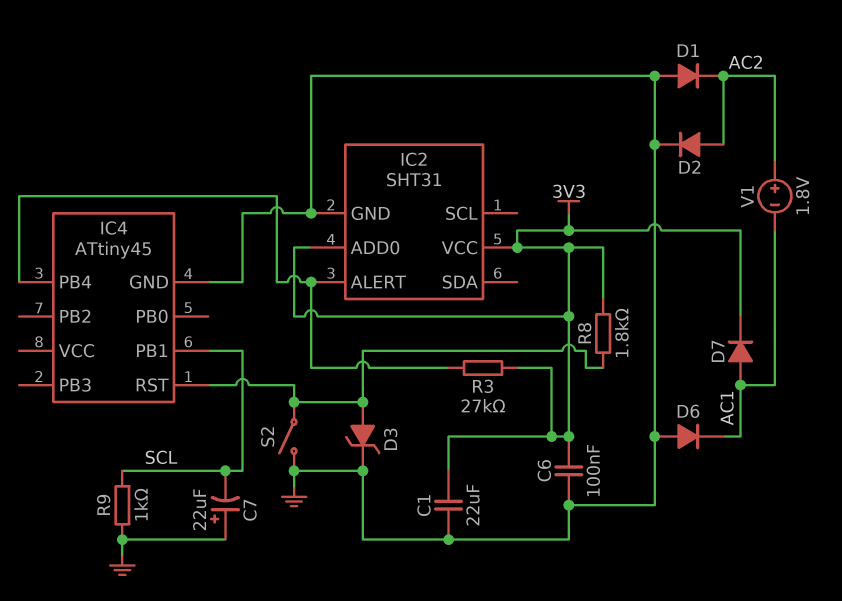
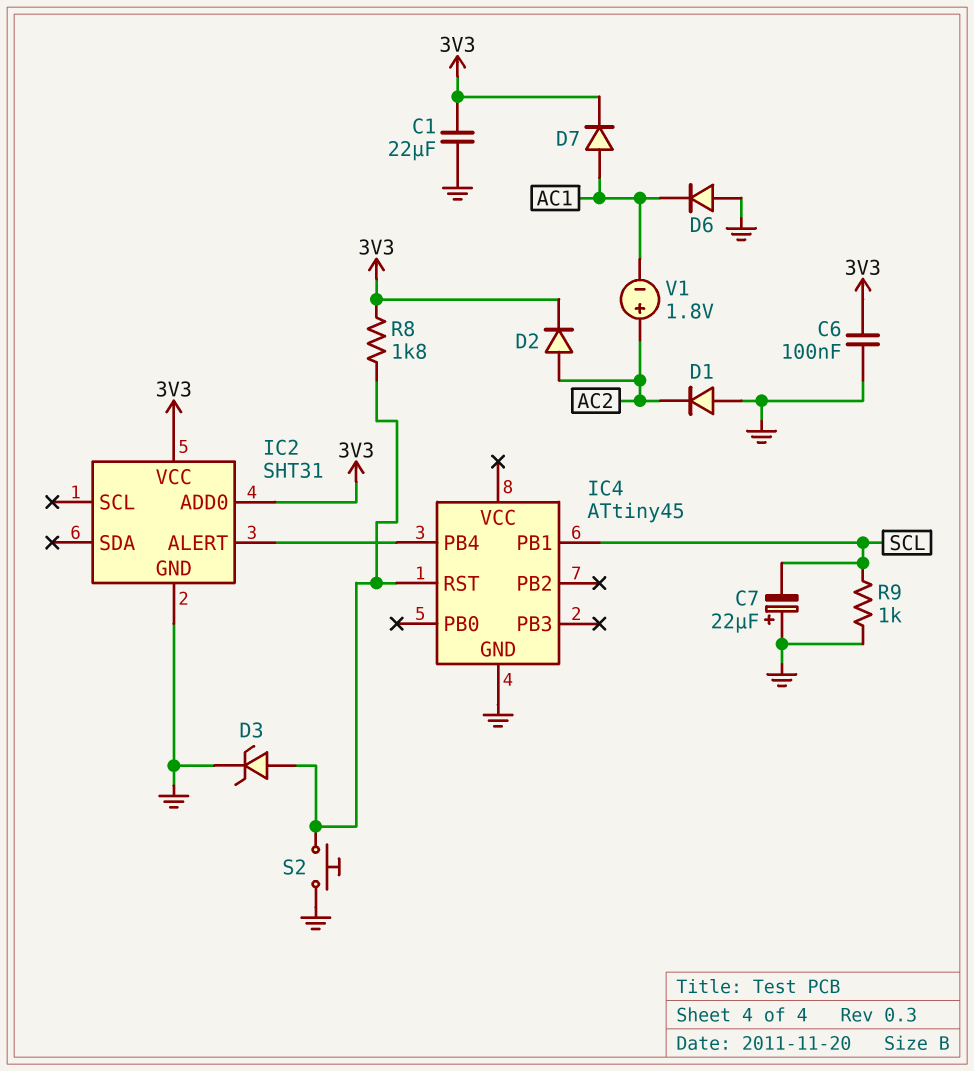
D2: diode (A AC2, K GND) -> diode (A AC2, K 3V3)
R3: 27k (3V3, IC2/ALERT) -> none
S2: switch (GND, IC4/RST) -> button (GND, IC4/RST)

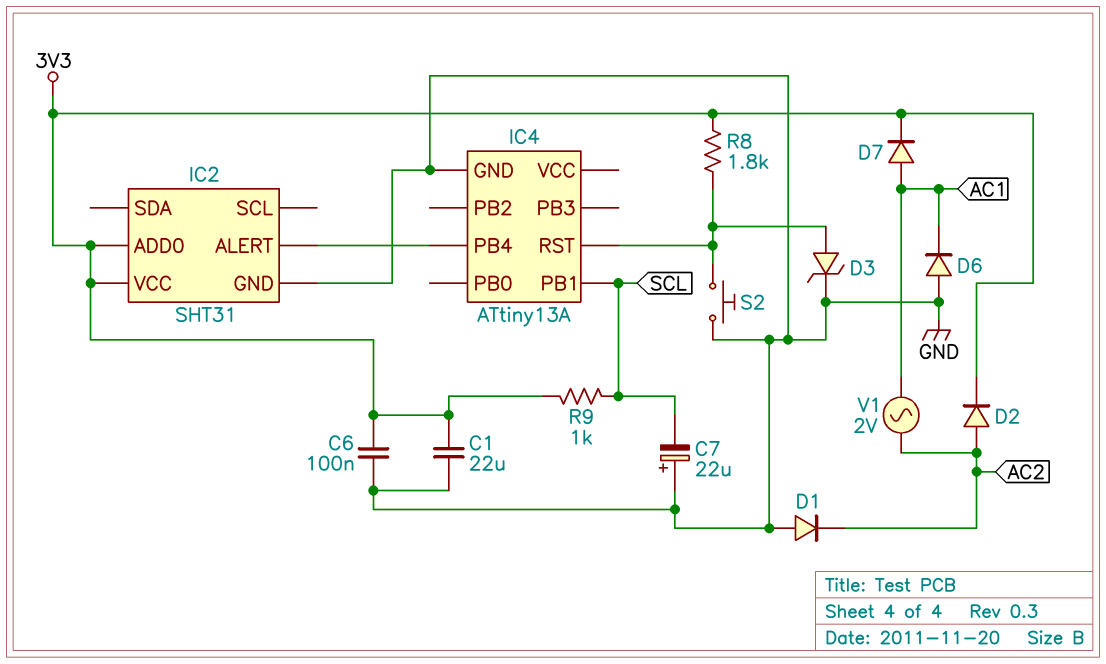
IC4: ATtiny45 -> ATtiny13A
R9: 1k (GND, SCL) -> 1k (3V3, SCL)
V1: 1.8V (plus AC2, minus AC1) -> AC 2V (AC1, AC2)

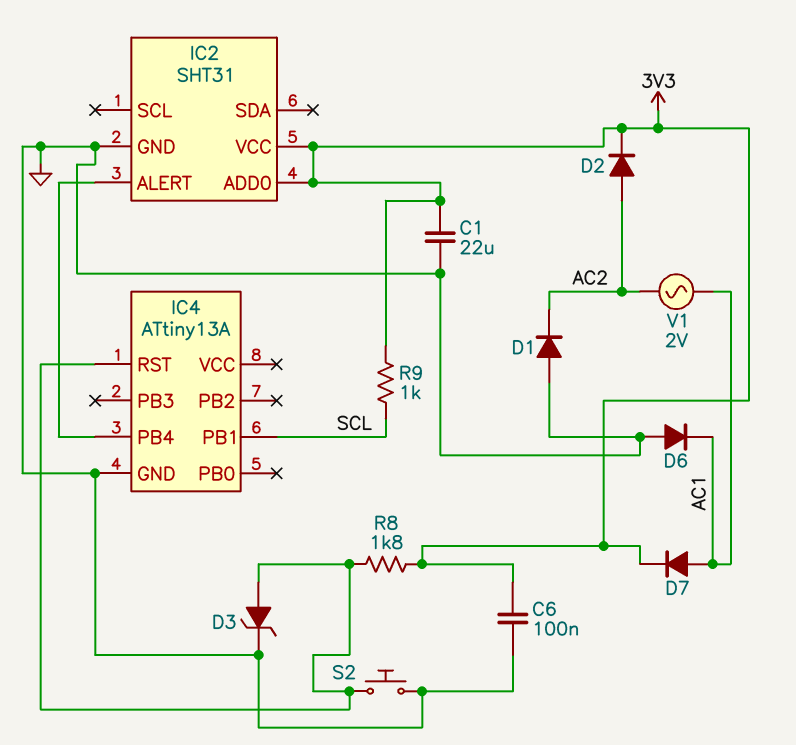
C7: 22uF (plus GND, minus SCL) -> none

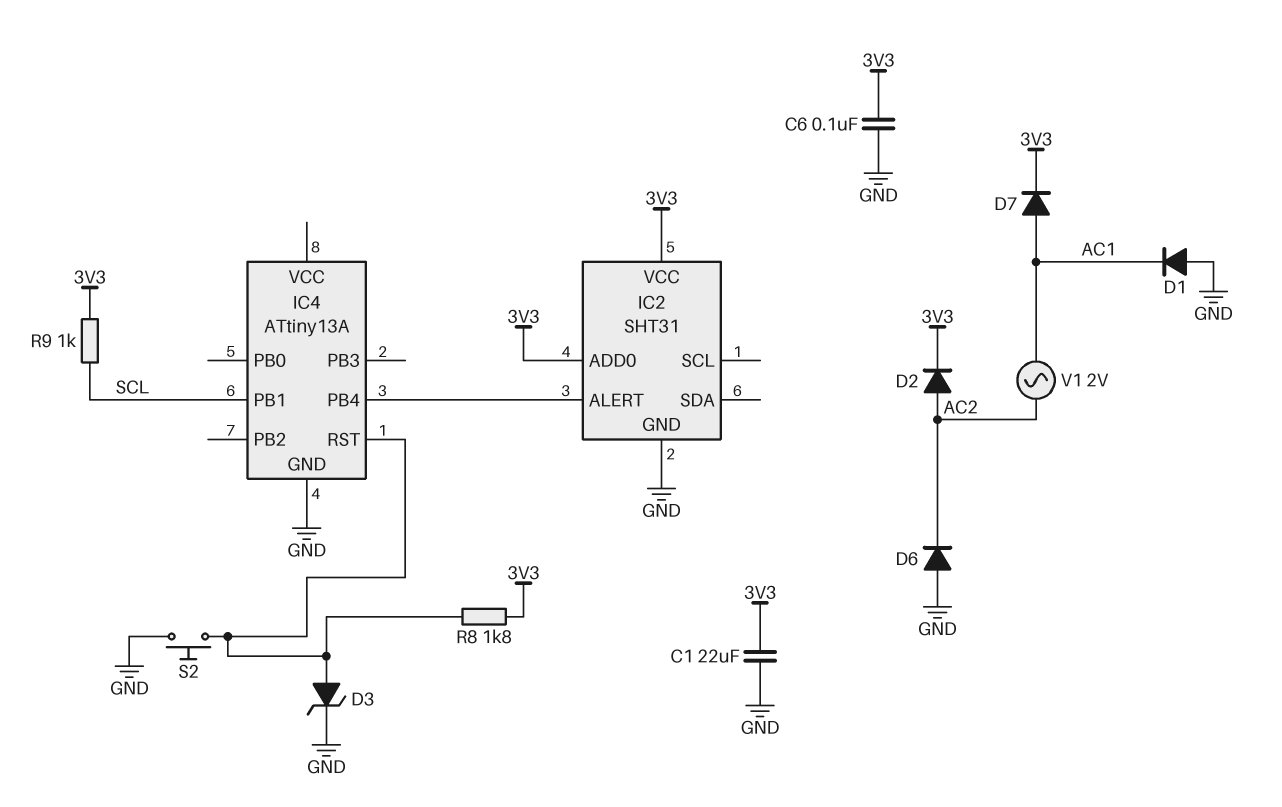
D1: diode (A GND, K AC2) -> diode (A GND, K AC1)
D6: diode (A GND, K AC1) -> diode (A GND, K AC2)

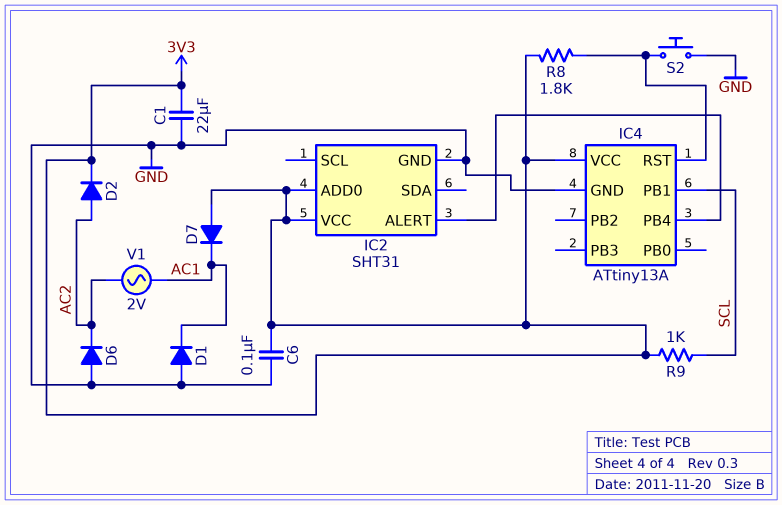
D3: zener (A IC4/RST, K GND) -> none
D7: diode (A AC1, K 3V3) -> diode (A 3V3, K AC1)
IC4 pin VCC: none -> 3V3

